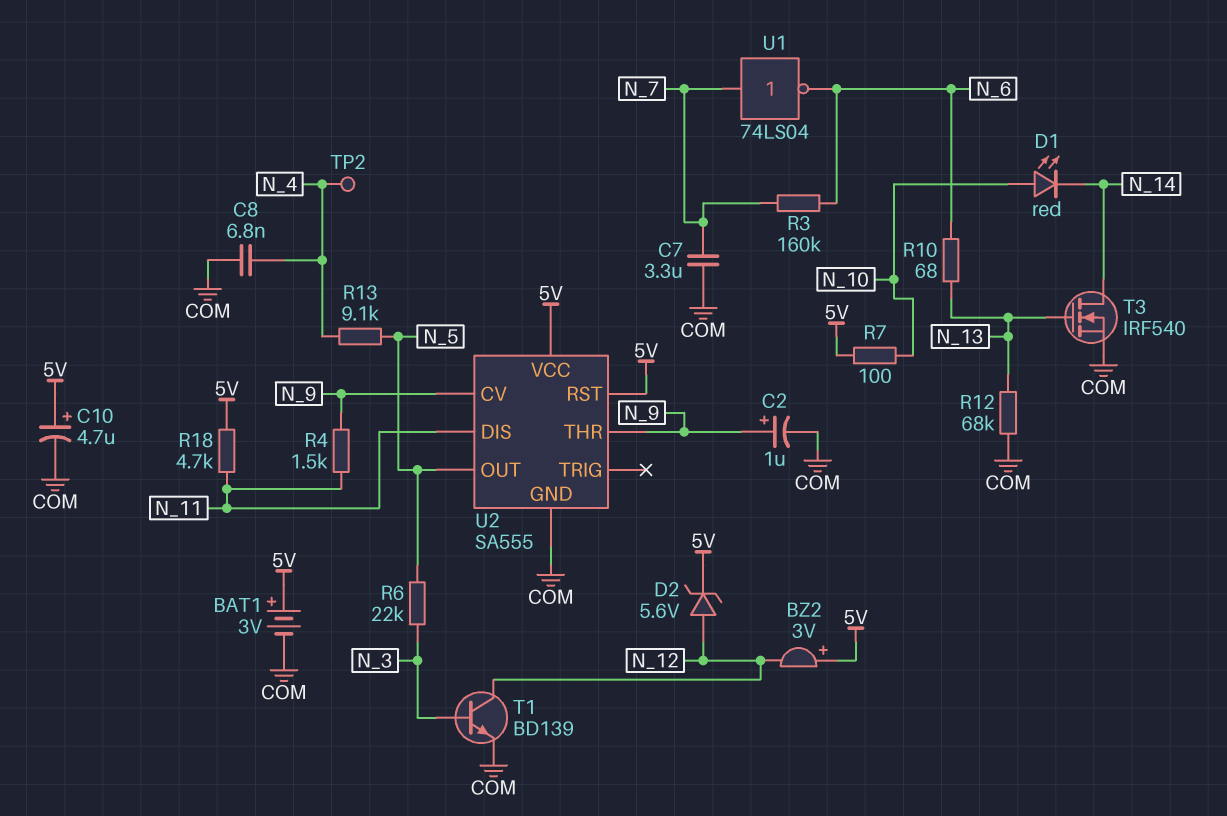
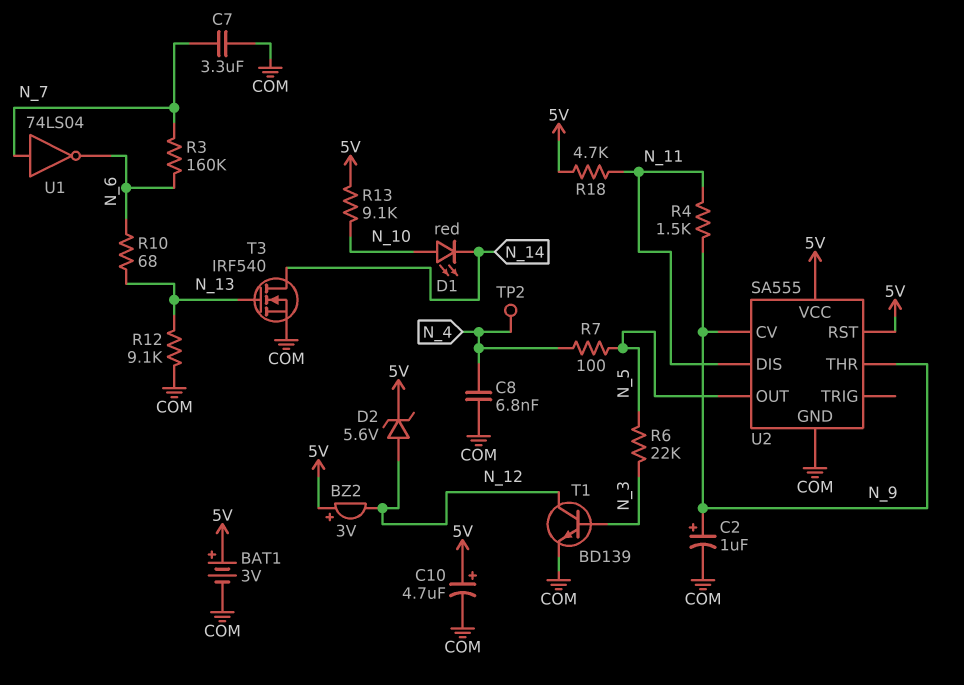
R7: 100 (5V, N_10) -> 100 (N_4, N_5)
R12: 68k (COM, N_13) -> 9.1k (COM, N_13)
R13: 9.1k (N_4, N_5) -> 9.1k (5V, N_10)

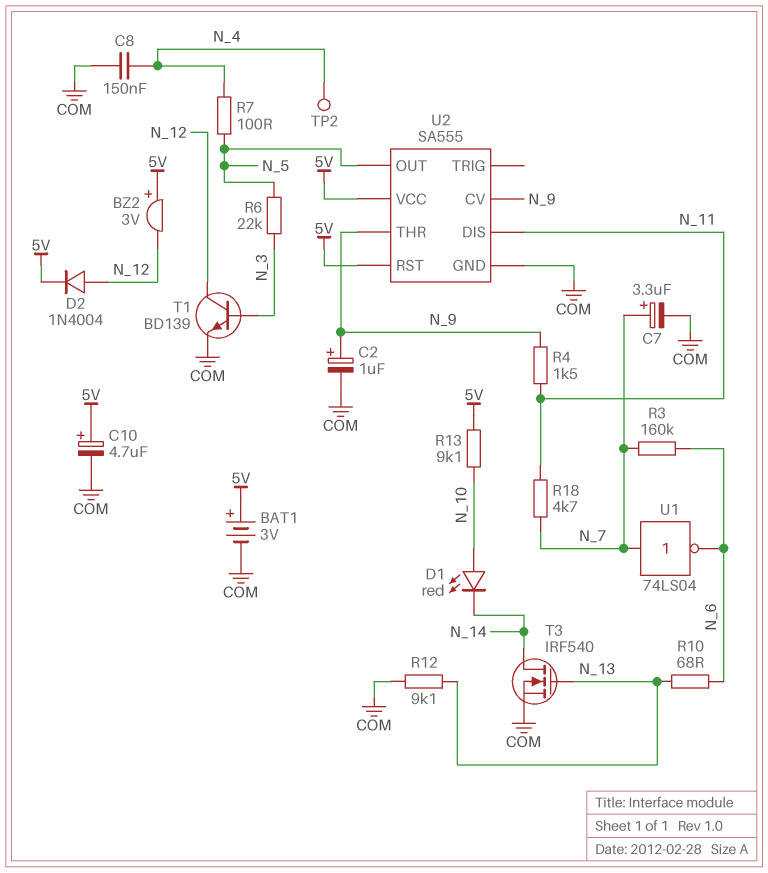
C7: 3.3uF (COM, N_7) -> 3.3uF (plus N_7, minus COM)
C8: 6.8nF (COM, N_4) -> 150nF (COM, N_4)
D2: zener 5.6V (A N_12, K 5V) -> diode 1N4004 (A N_12, K 5V)
R18: 4.7k (5V, N_11) -> 4.7k (N_7, N_11)

